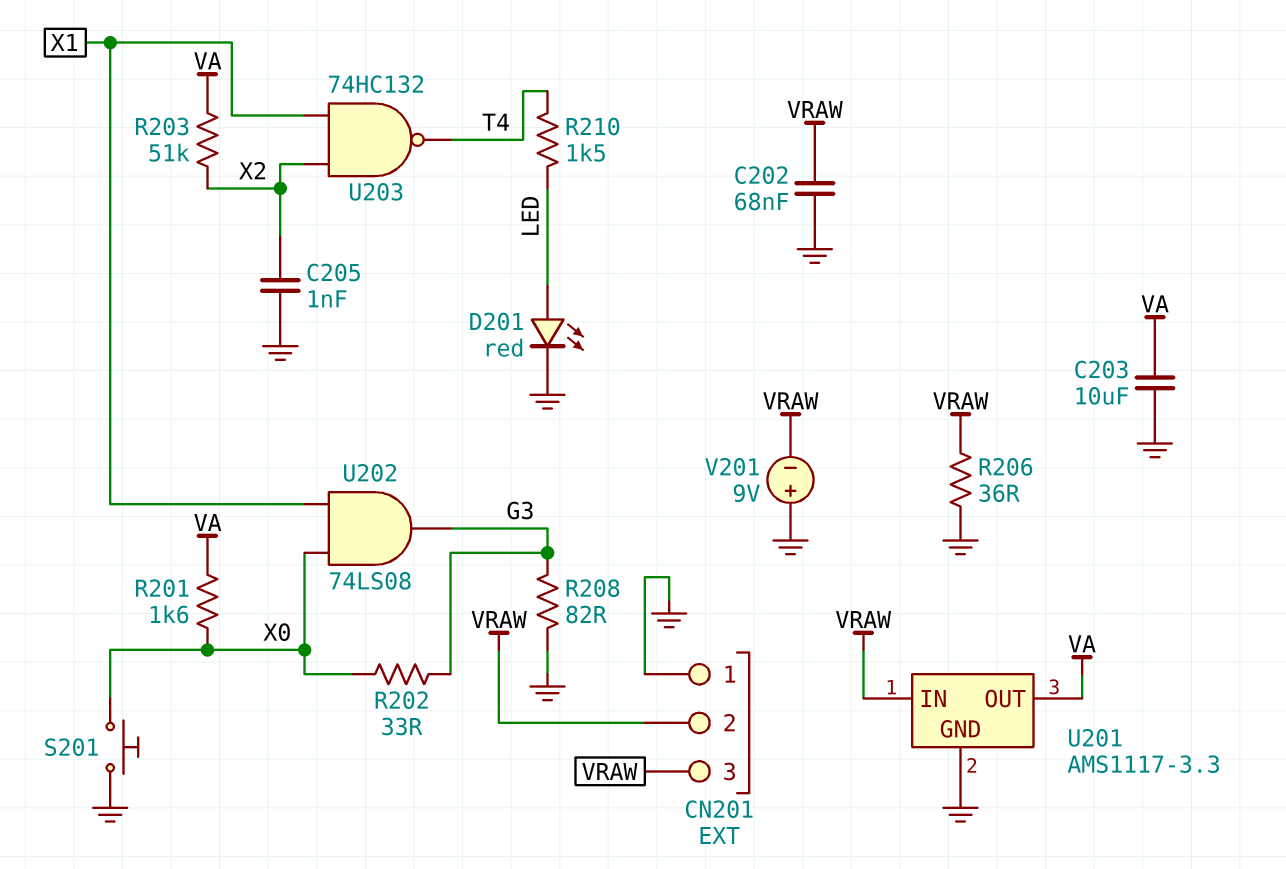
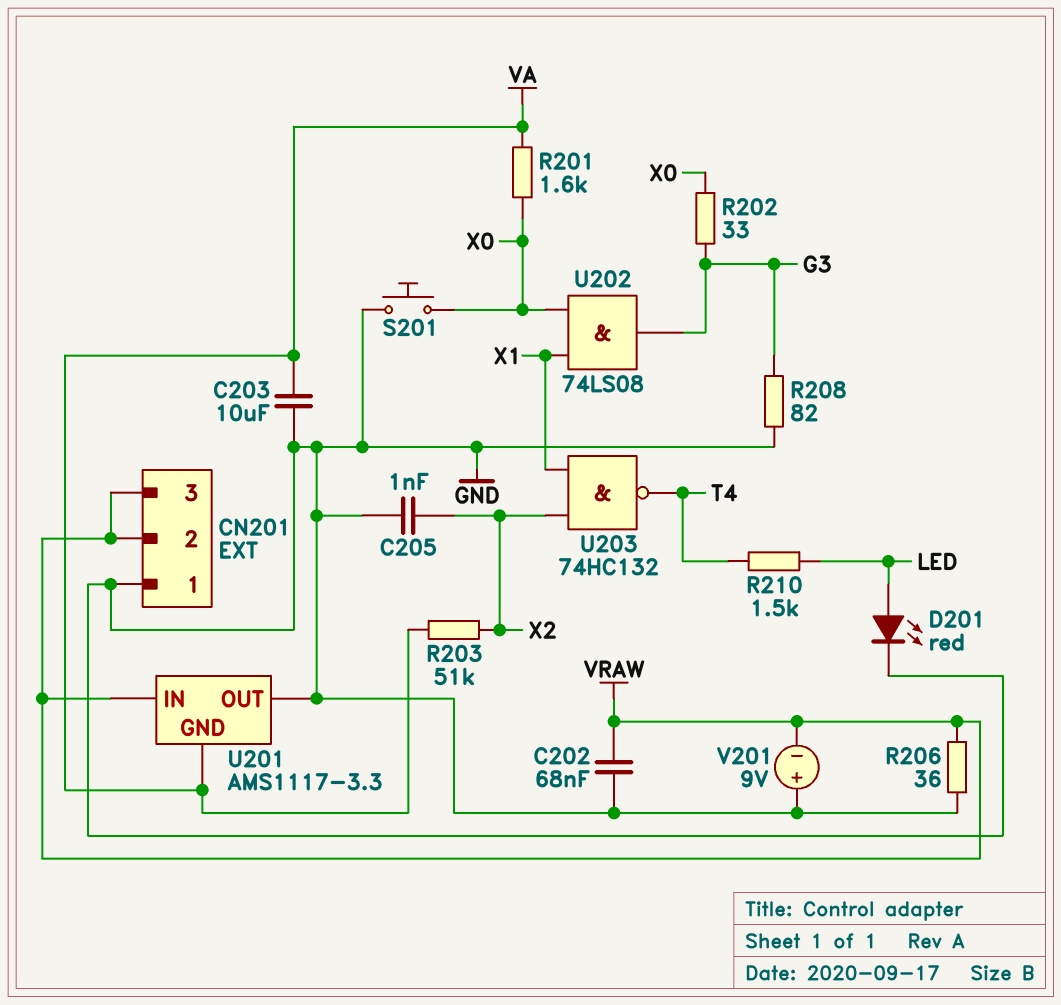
U201 pin GND: GND -> VA
U201 pin OUT: VA -> GND

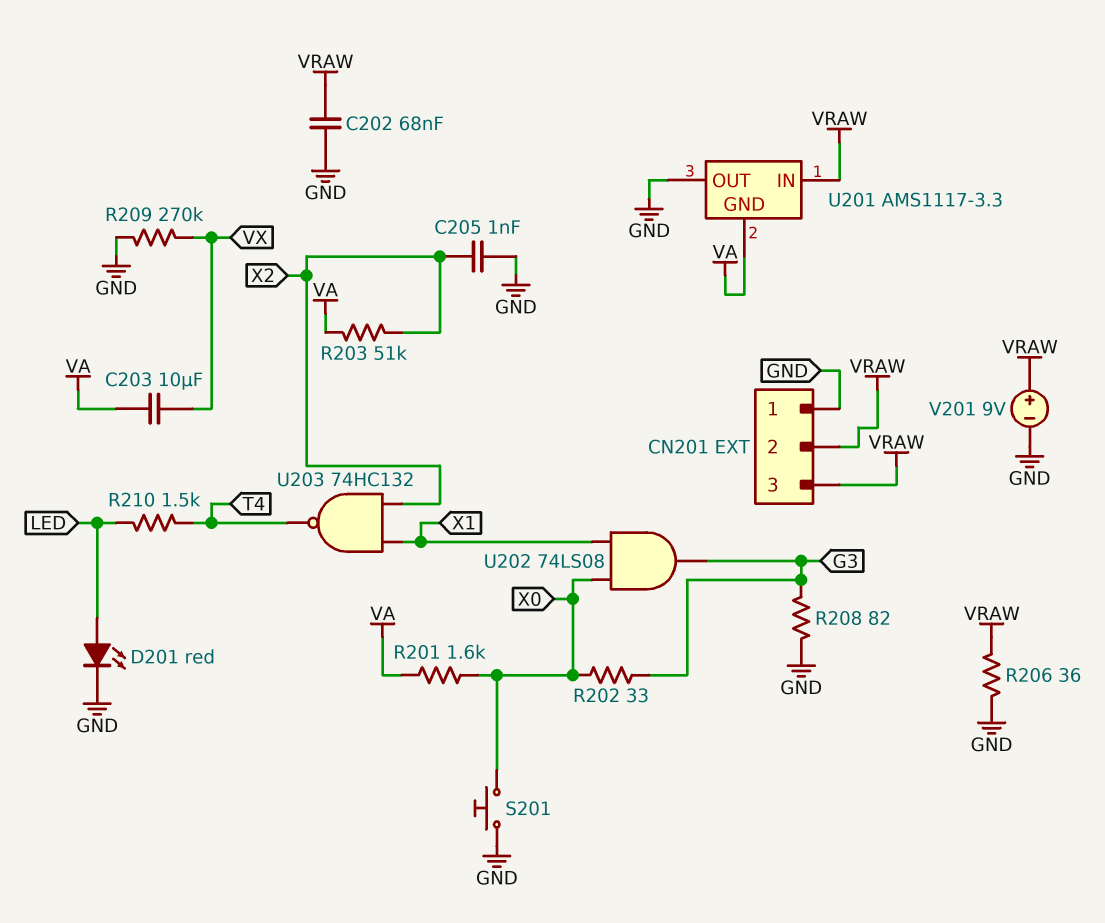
C203: 10uF (GND, VA) -> 10uF (VA, VX)
R209: none -> 270k (GND, VX)
V201: 9V (plus GND, minus VRAW) -> 9V (plus VRAW, minus GND)

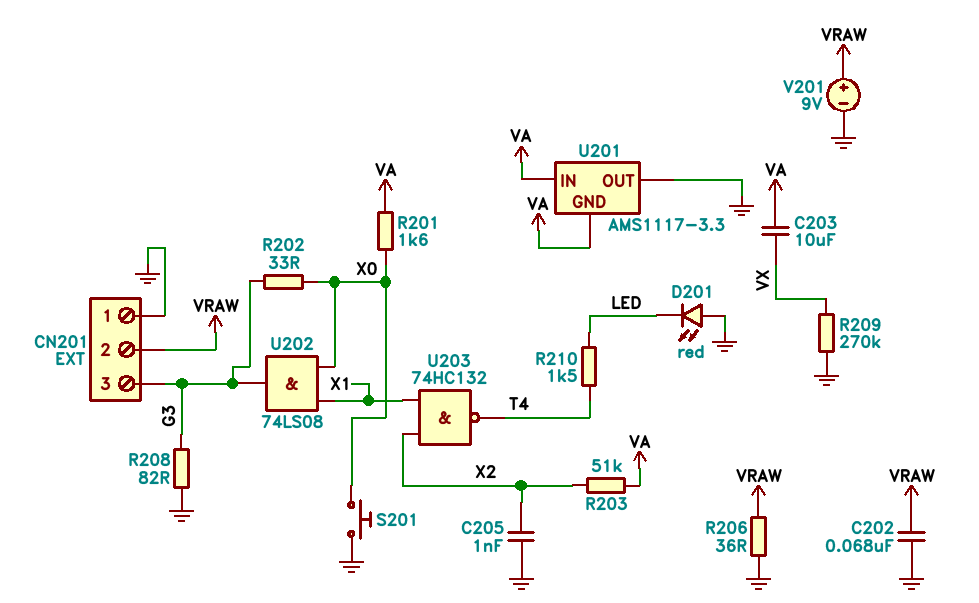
CN201 pin 3: VRAW -> G3
D201: LED red (A LED, K GND) -> LED red (A GND, K LED)
U201 pin IN: VRAW -> VA

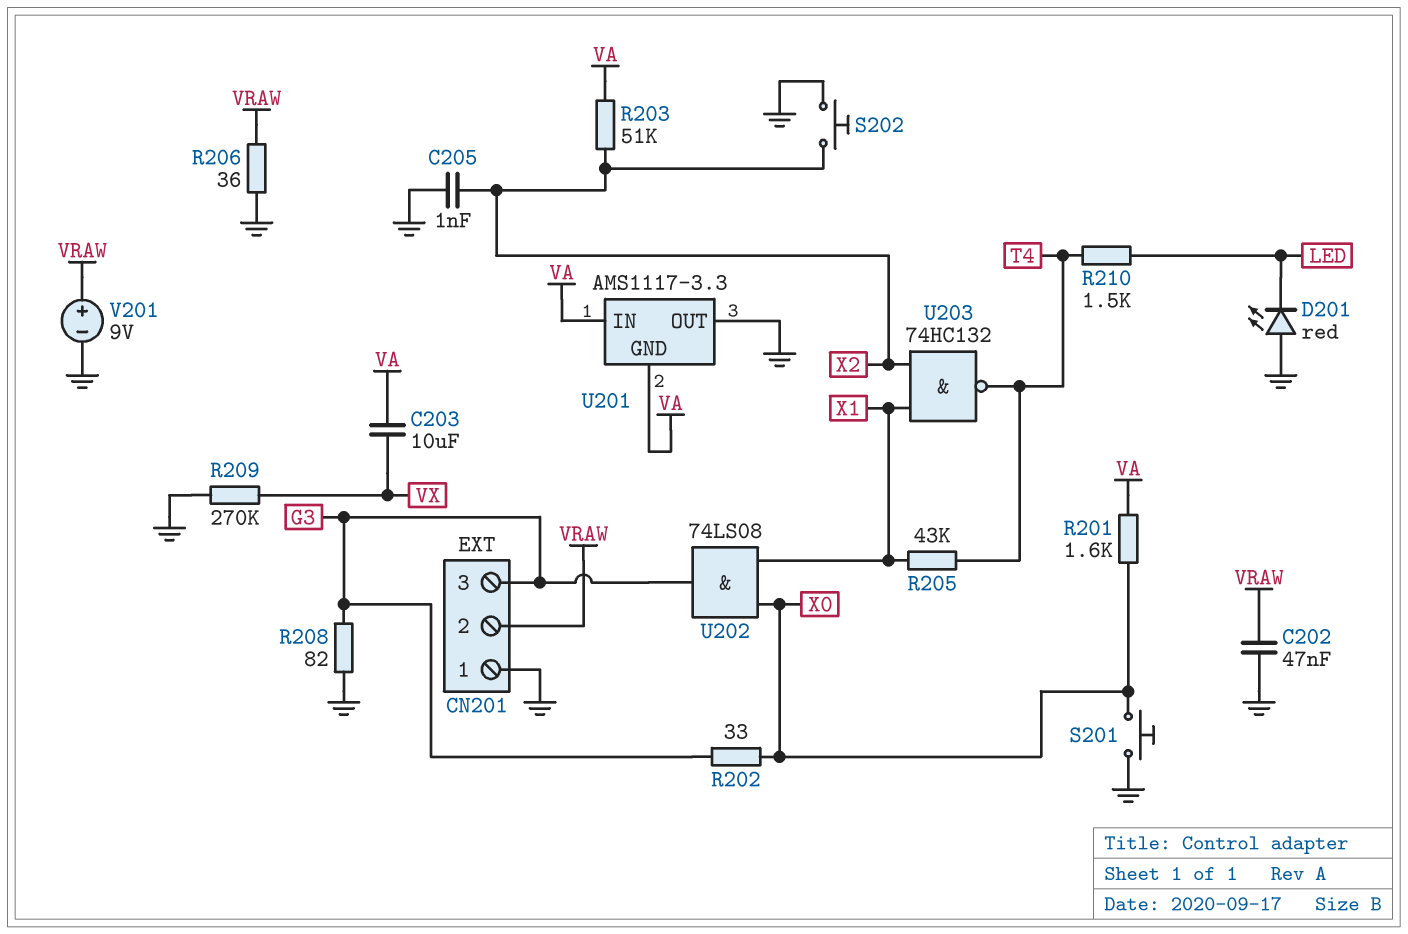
C202: 68nF (GND, VRAW) -> 47nF (GND, VRAW)
R205: none -> 43k (T4, X1)
S202: none -> button (GND, X2)

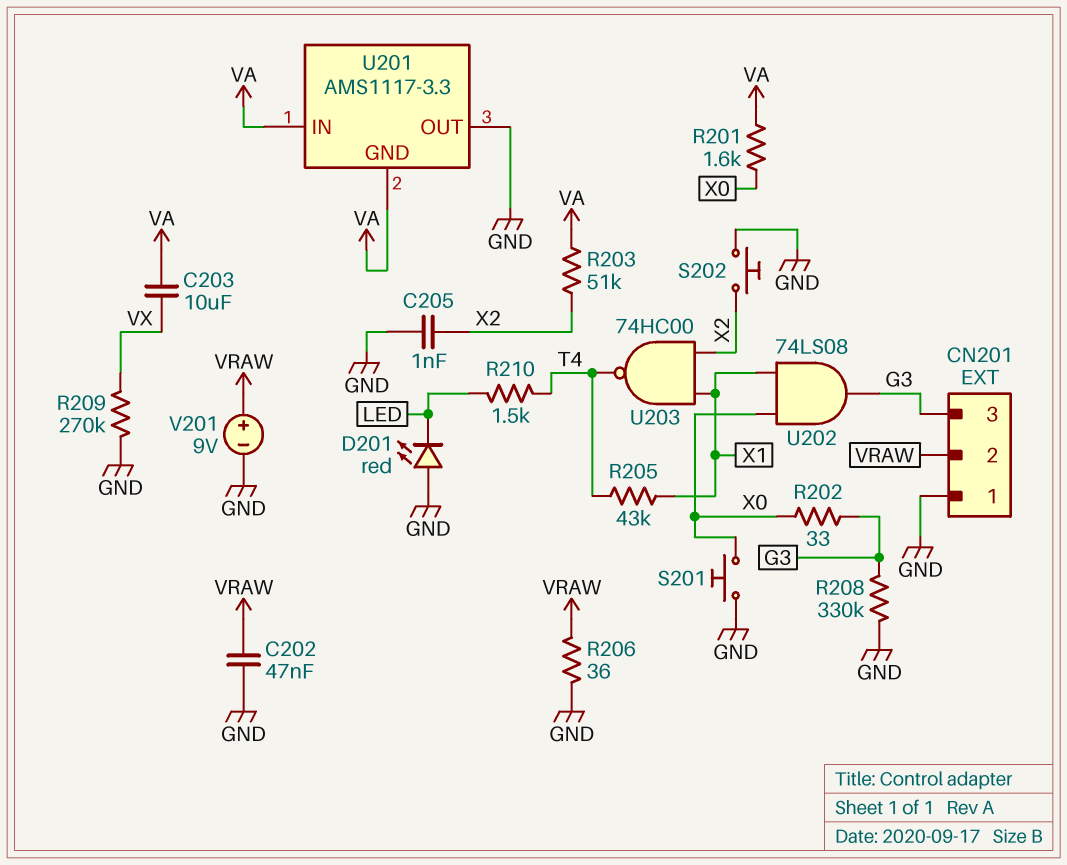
R208: 82 (G3, GND) -> 330k (G3, GND)
U203: NAND 74HC132 (in X1, in X2, out T4) -> NAND 74HC00 (in X1, in X2, out T4)

